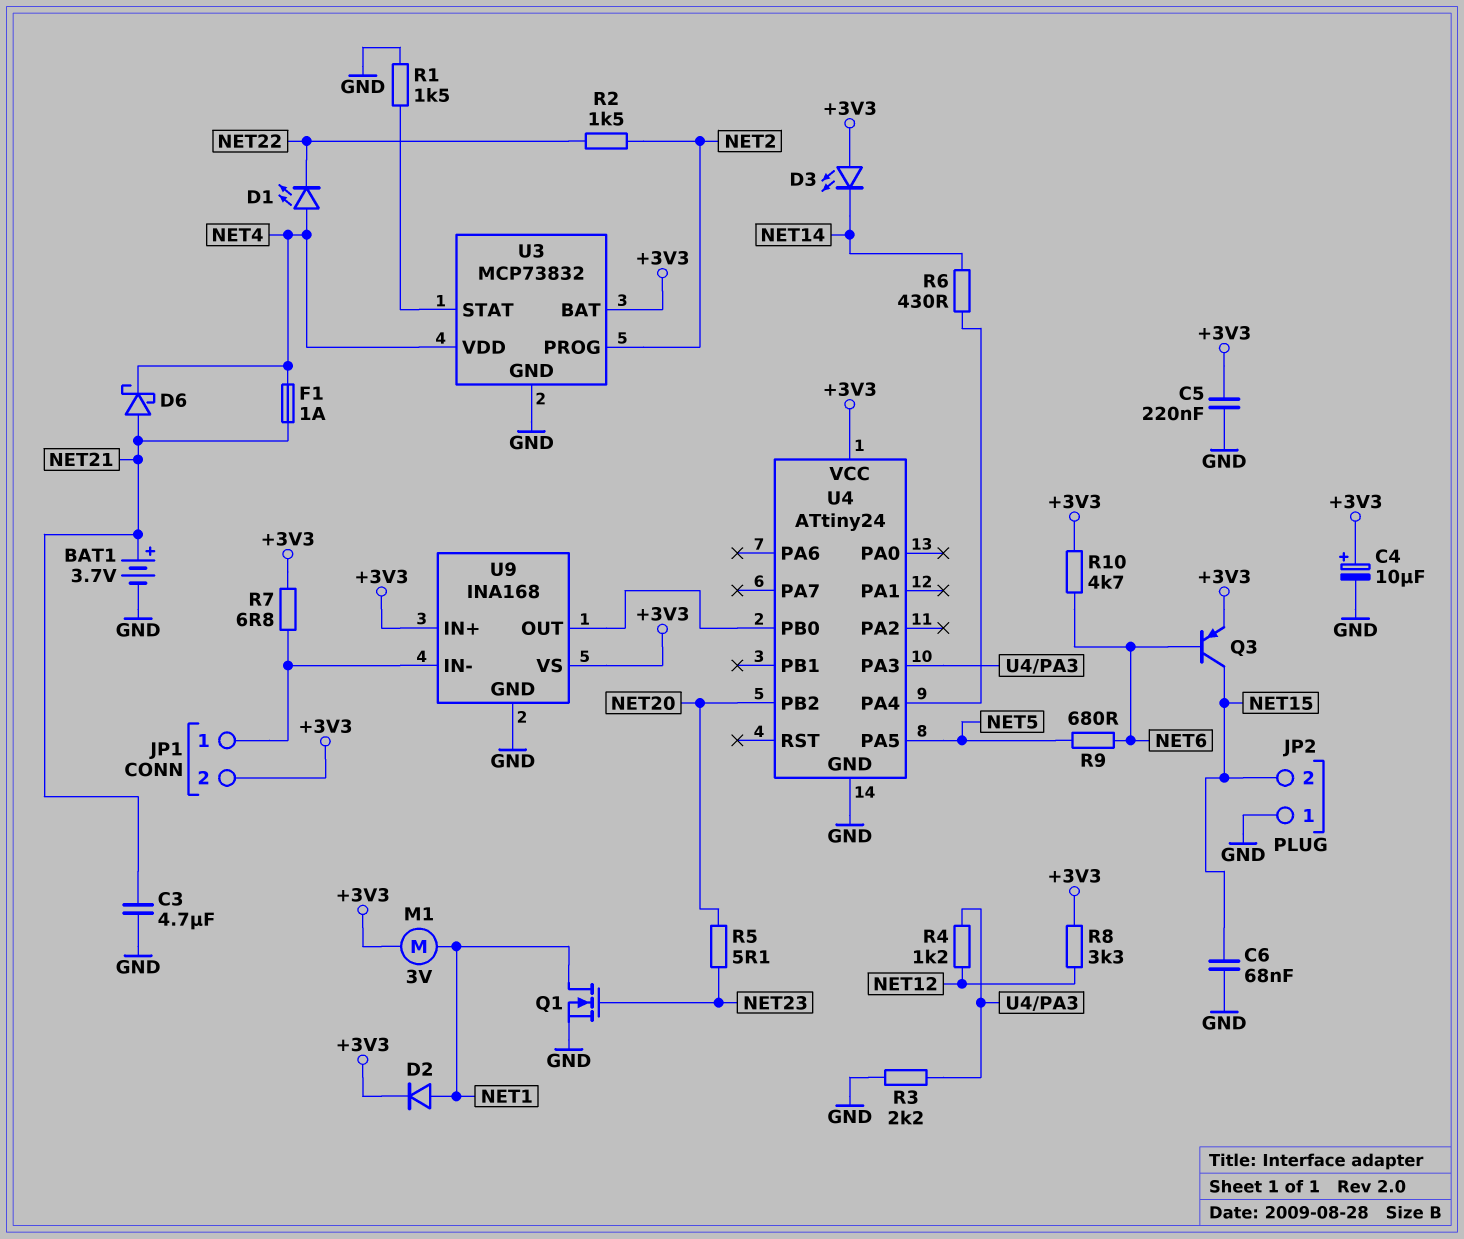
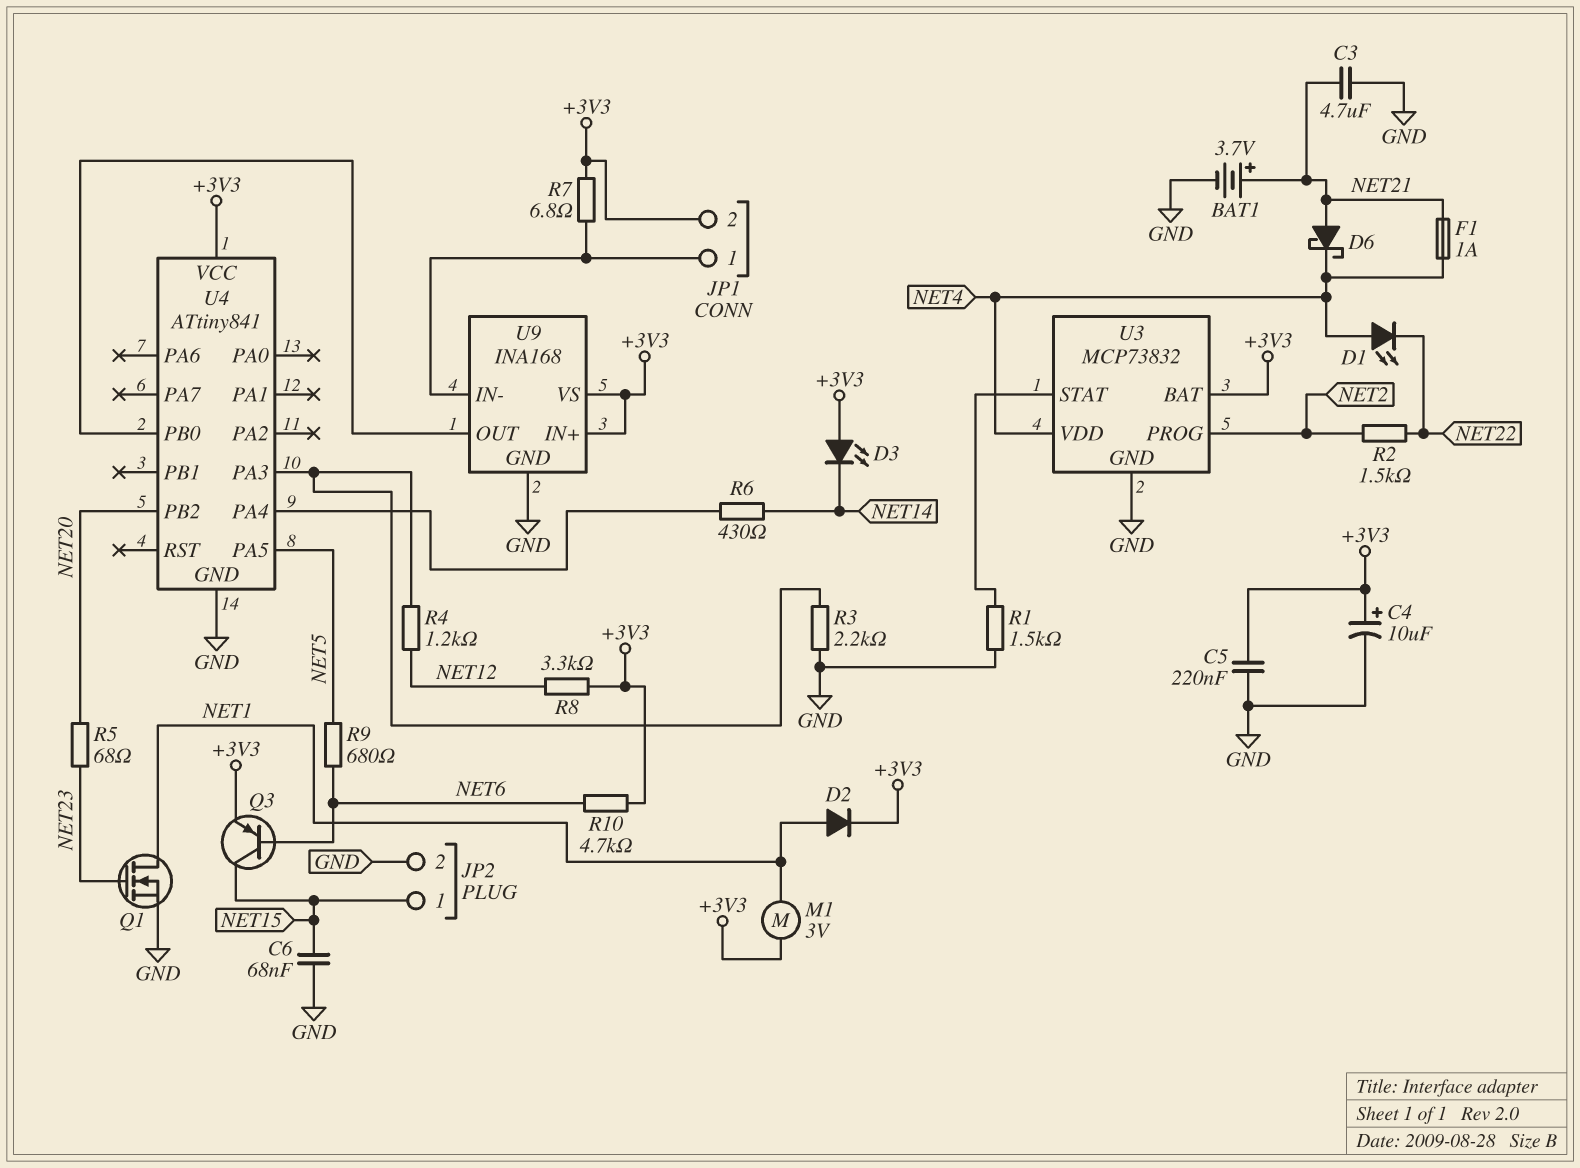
JP2 pin 1: GND -> NET15
JP2 pin 2: NET15 -> GND
R5: 5.1 (NET20, NET23) -> 68 (NET20, NET23)
U4: ATtiny24 -> ATtiny841

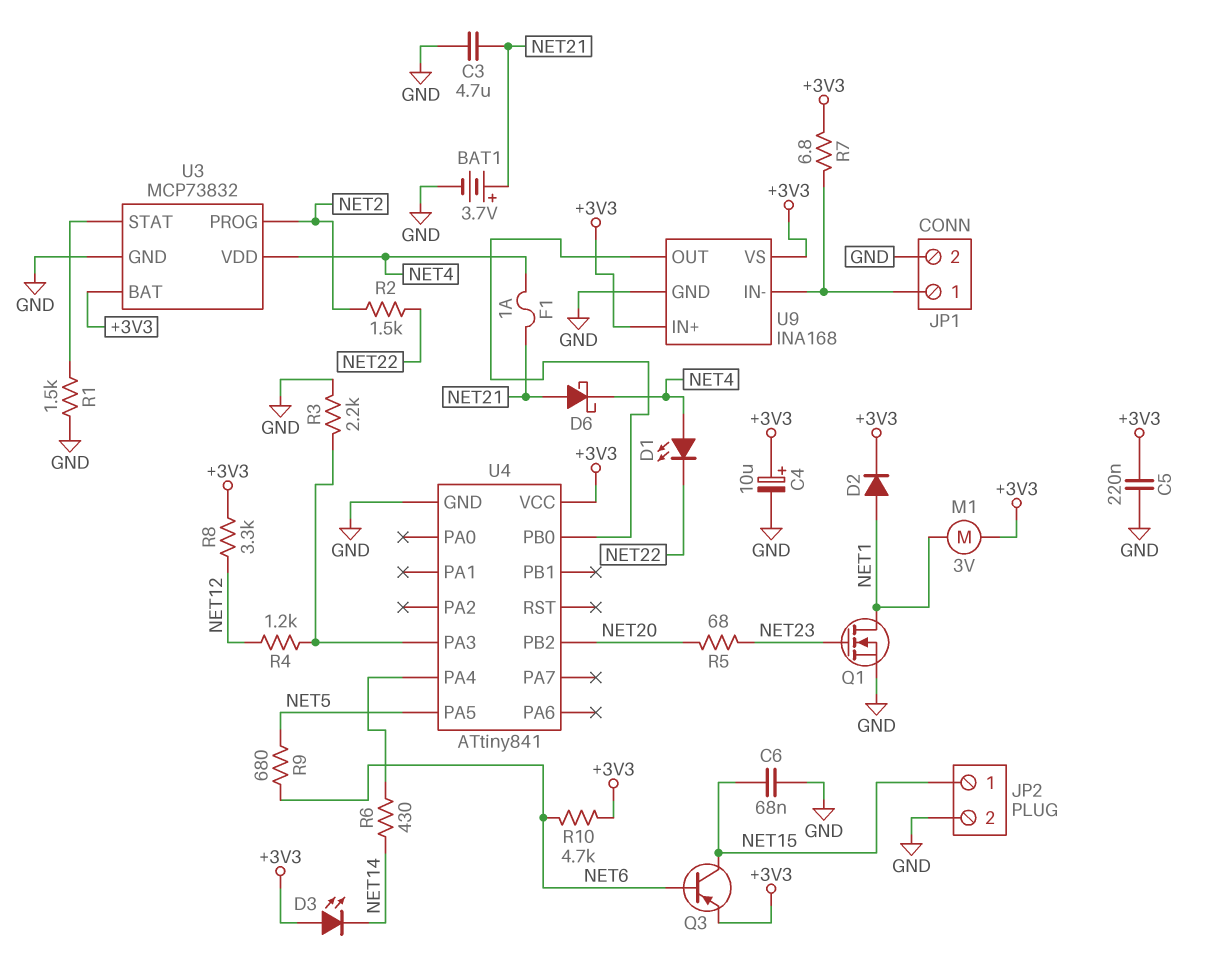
JP1 pin 2: +3V3 -> GND

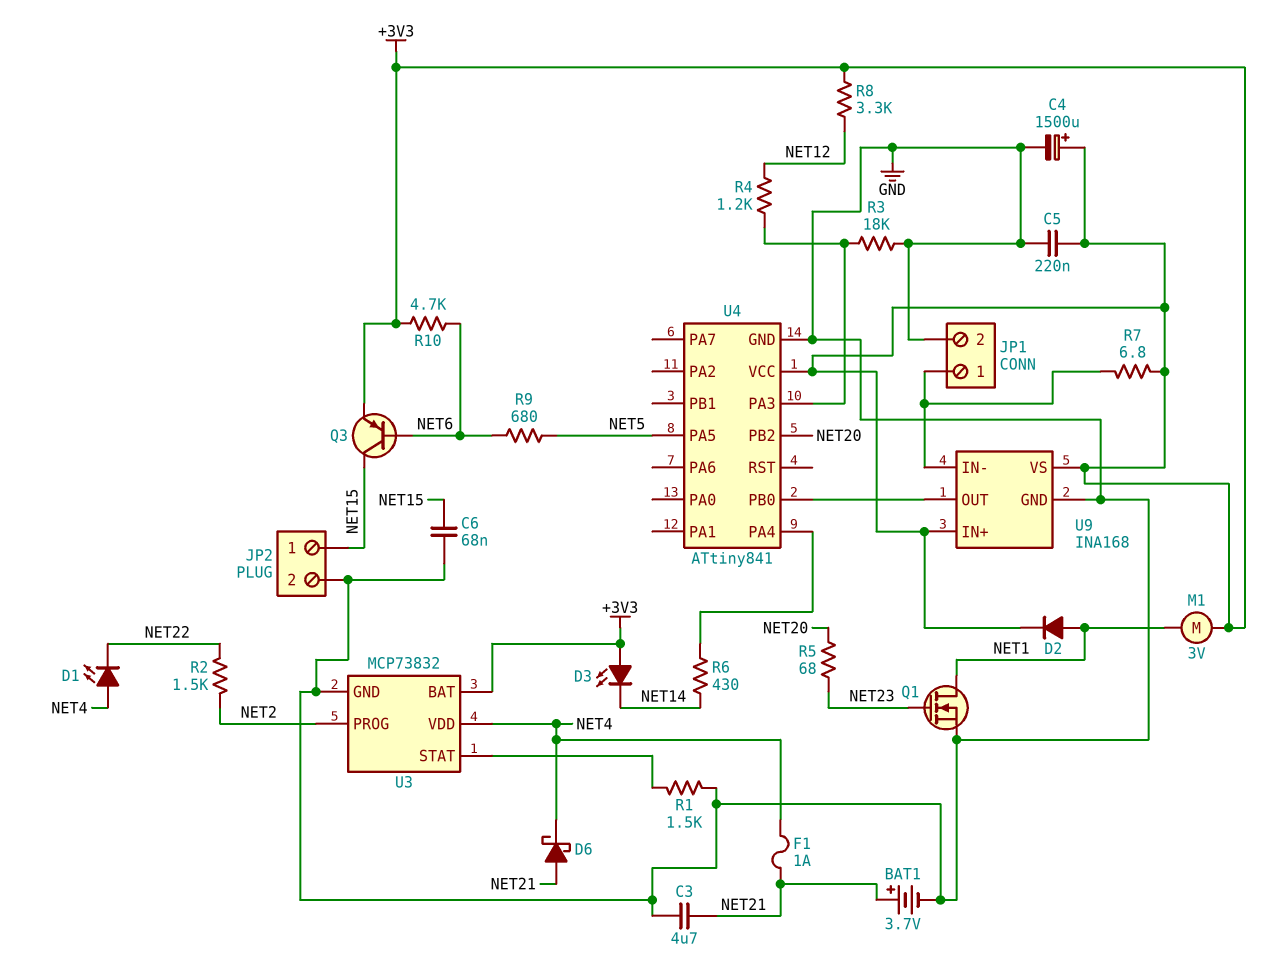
C4: 10uF (plus +3V3, minus GND) -> 1500uF (plus +3V3, minus GND)
R3: 2.2k (GND, U4/PA3) -> 18k (GND, U4/PA3)

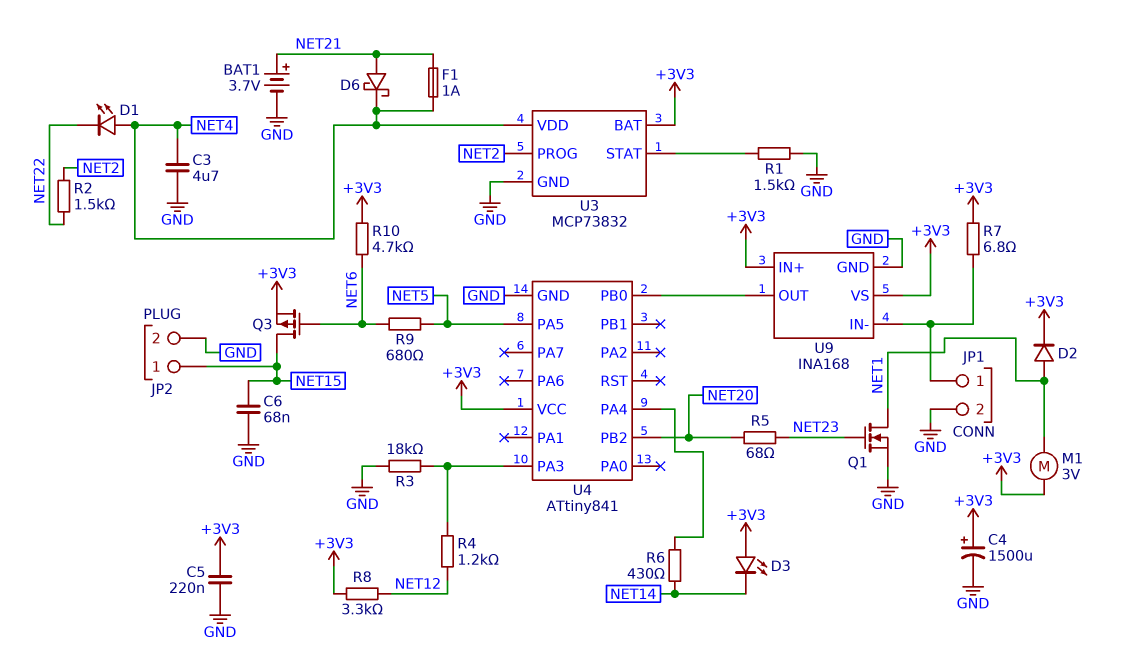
C3: 4.7uF (GND, NET21) -> 4.7uF (GND, NET4)
Q3: PNP (B NET6, C NET15, E +3V3) -> PMOS (G NET6, D NET15, S +3V3)

